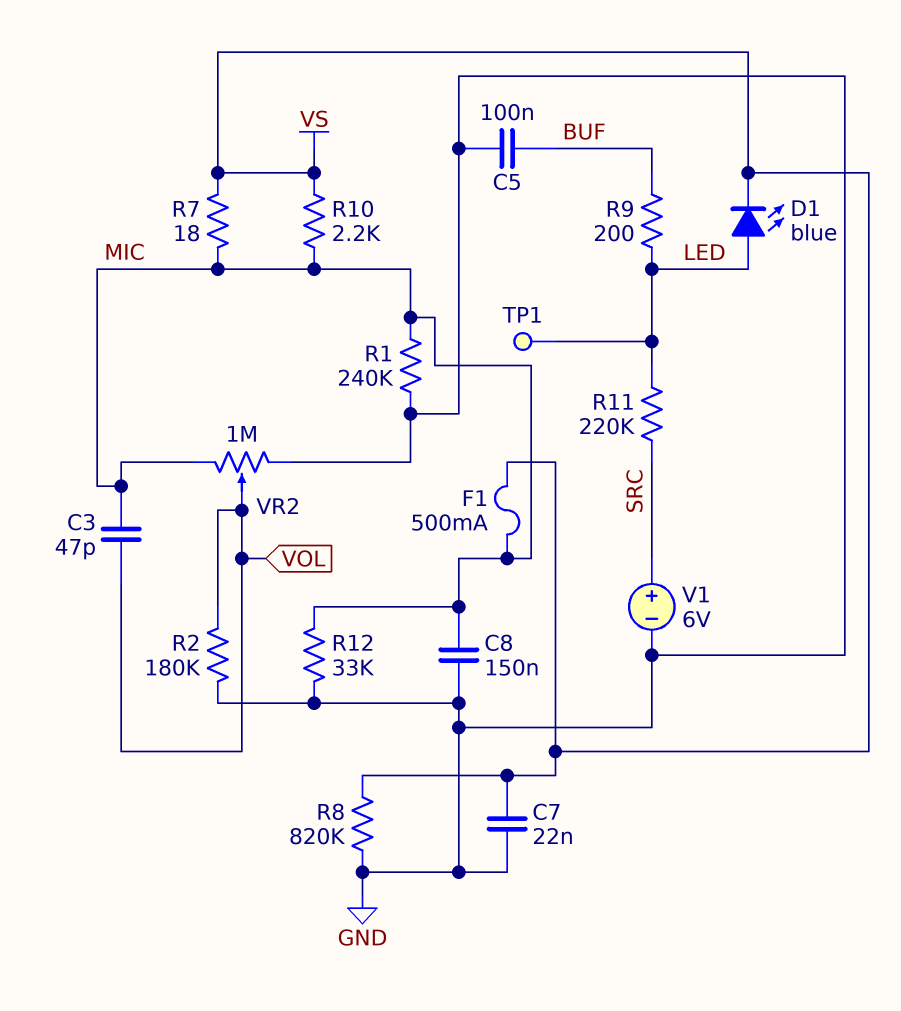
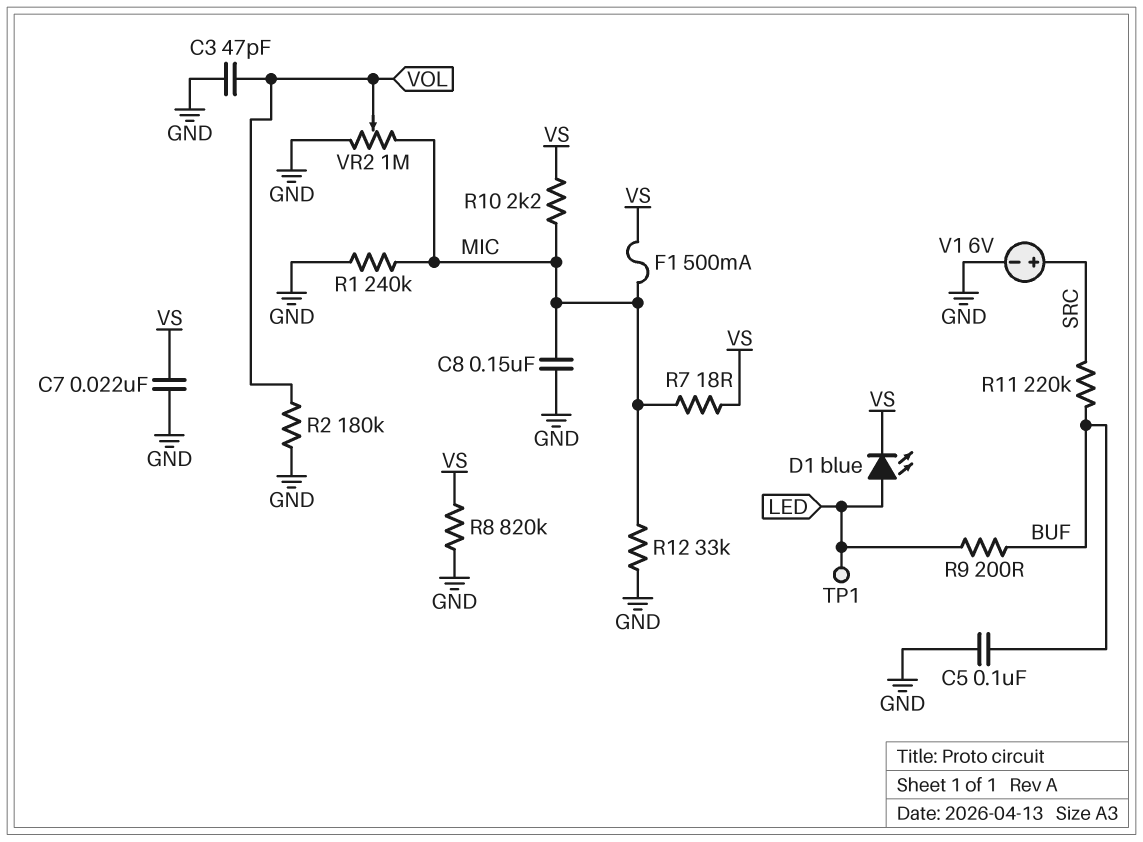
C3: 47pF (MIC, VOL) -> 47pF (GND, VOL)
R11: 220k (LED, SRC) -> 220k (BUF, SRC)

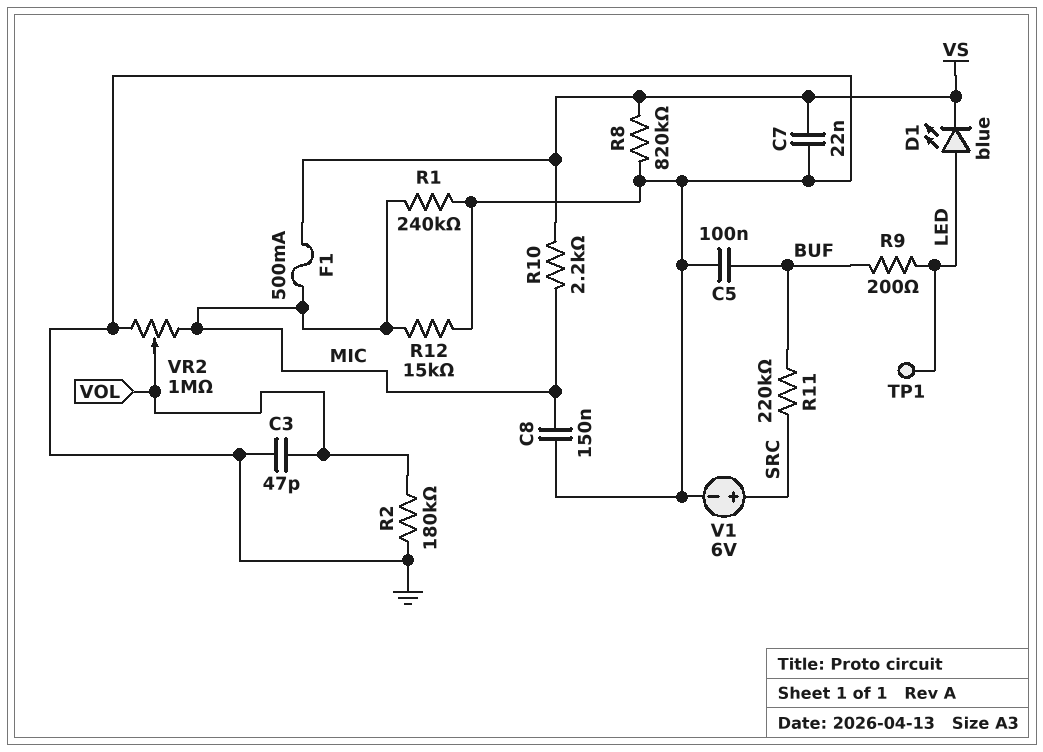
R7: 18 (MIC, VS) -> none
R12: 33k (GND, MIC) -> 15k (GND, MIC)

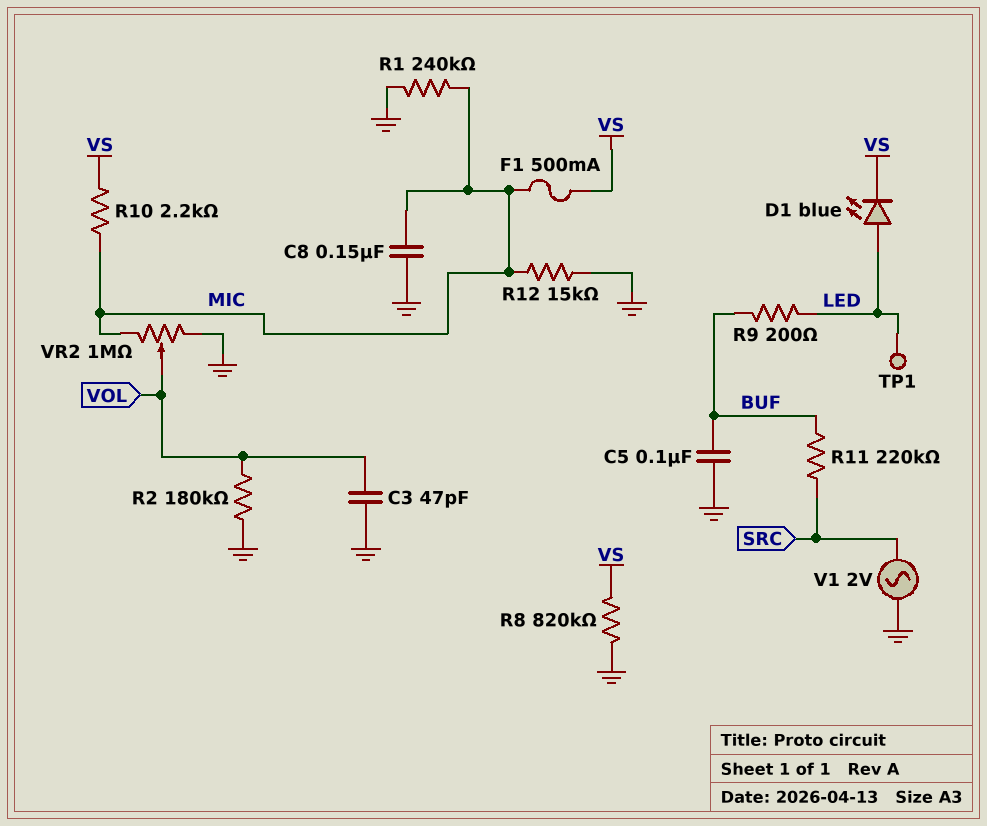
C7: 22nF (GND, VS) -> none
V1: 6V (plus SRC, minus GND) -> AC 2V (GND, SRC)

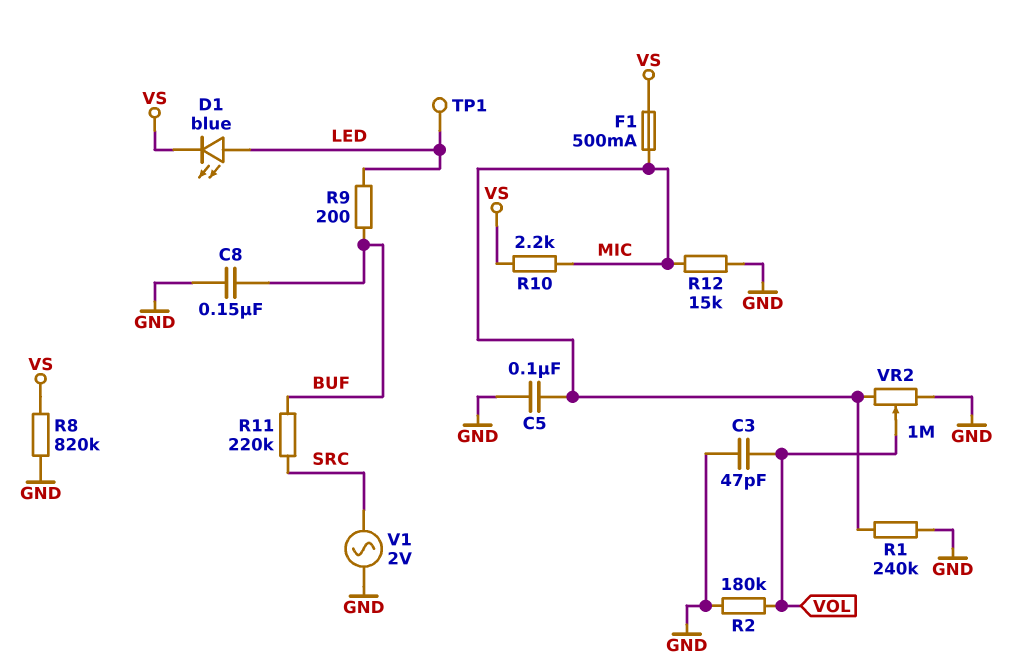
C5: 100nF (BUF, GND) -> 100nF (GND, MIC)
C8: 150nF (GND, MIC) -> 150nF (BUF, GND)

